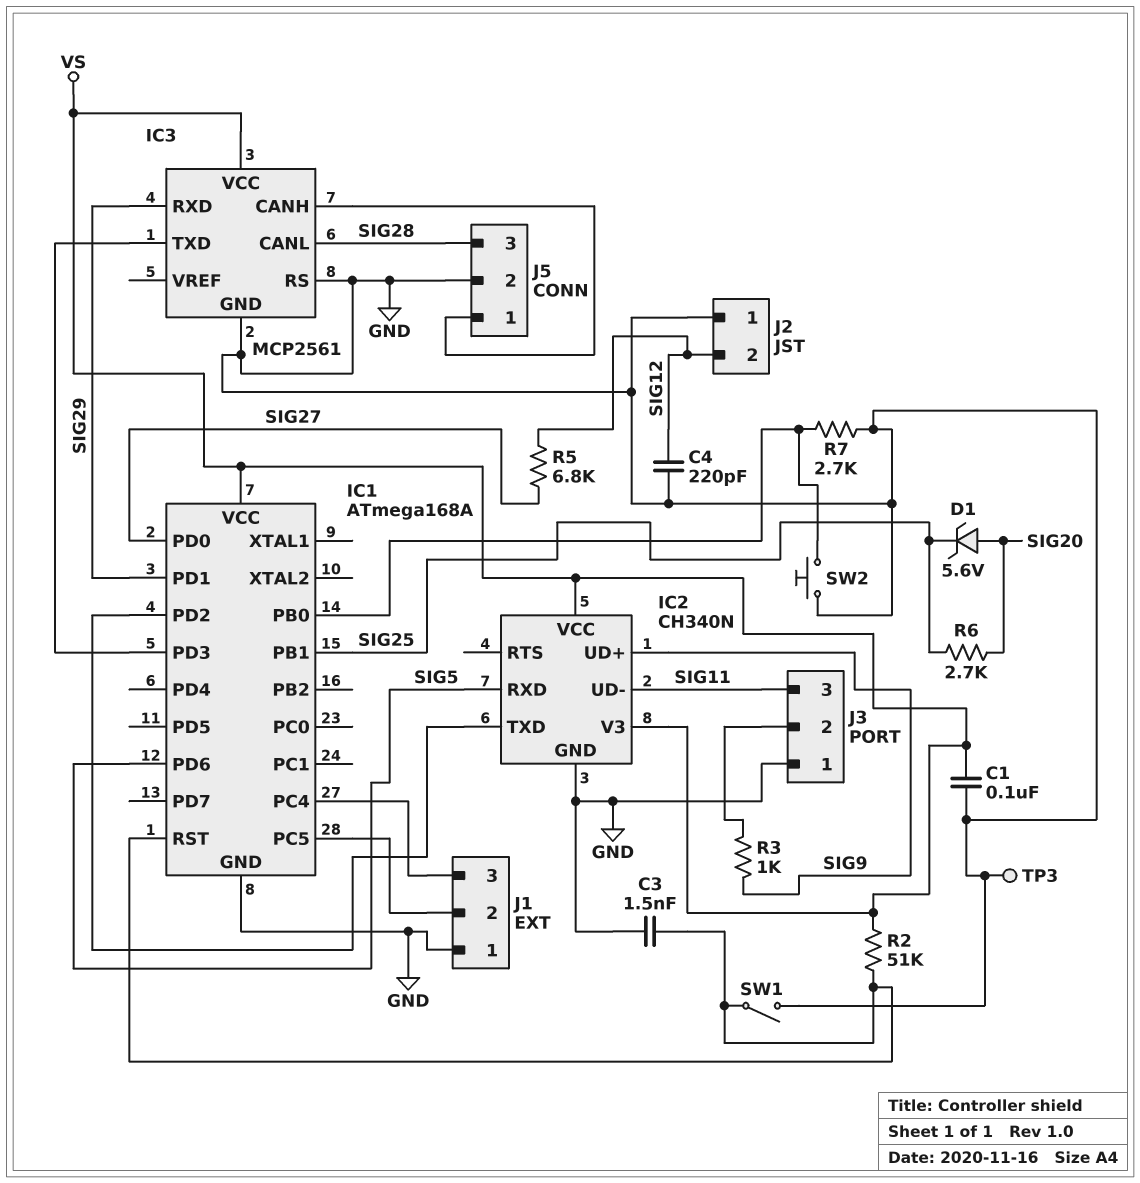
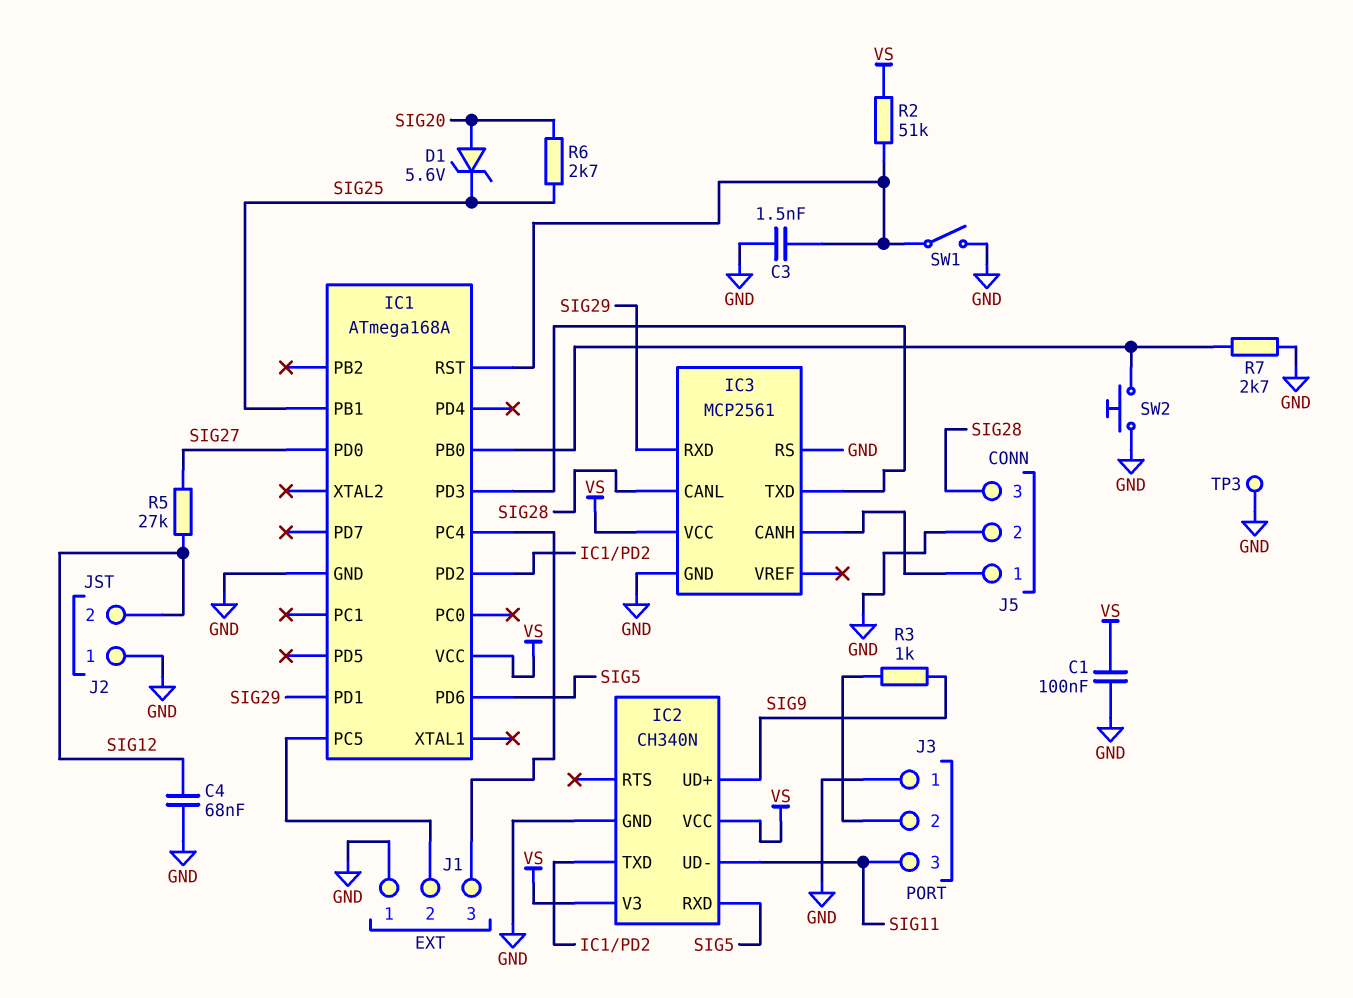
C4: 220pF (GND, SIG12) -> 68nF (GND, SIG12)
R5: 6.8k (SIG12, SIG27) -> 27k (SIG12, SIG27)

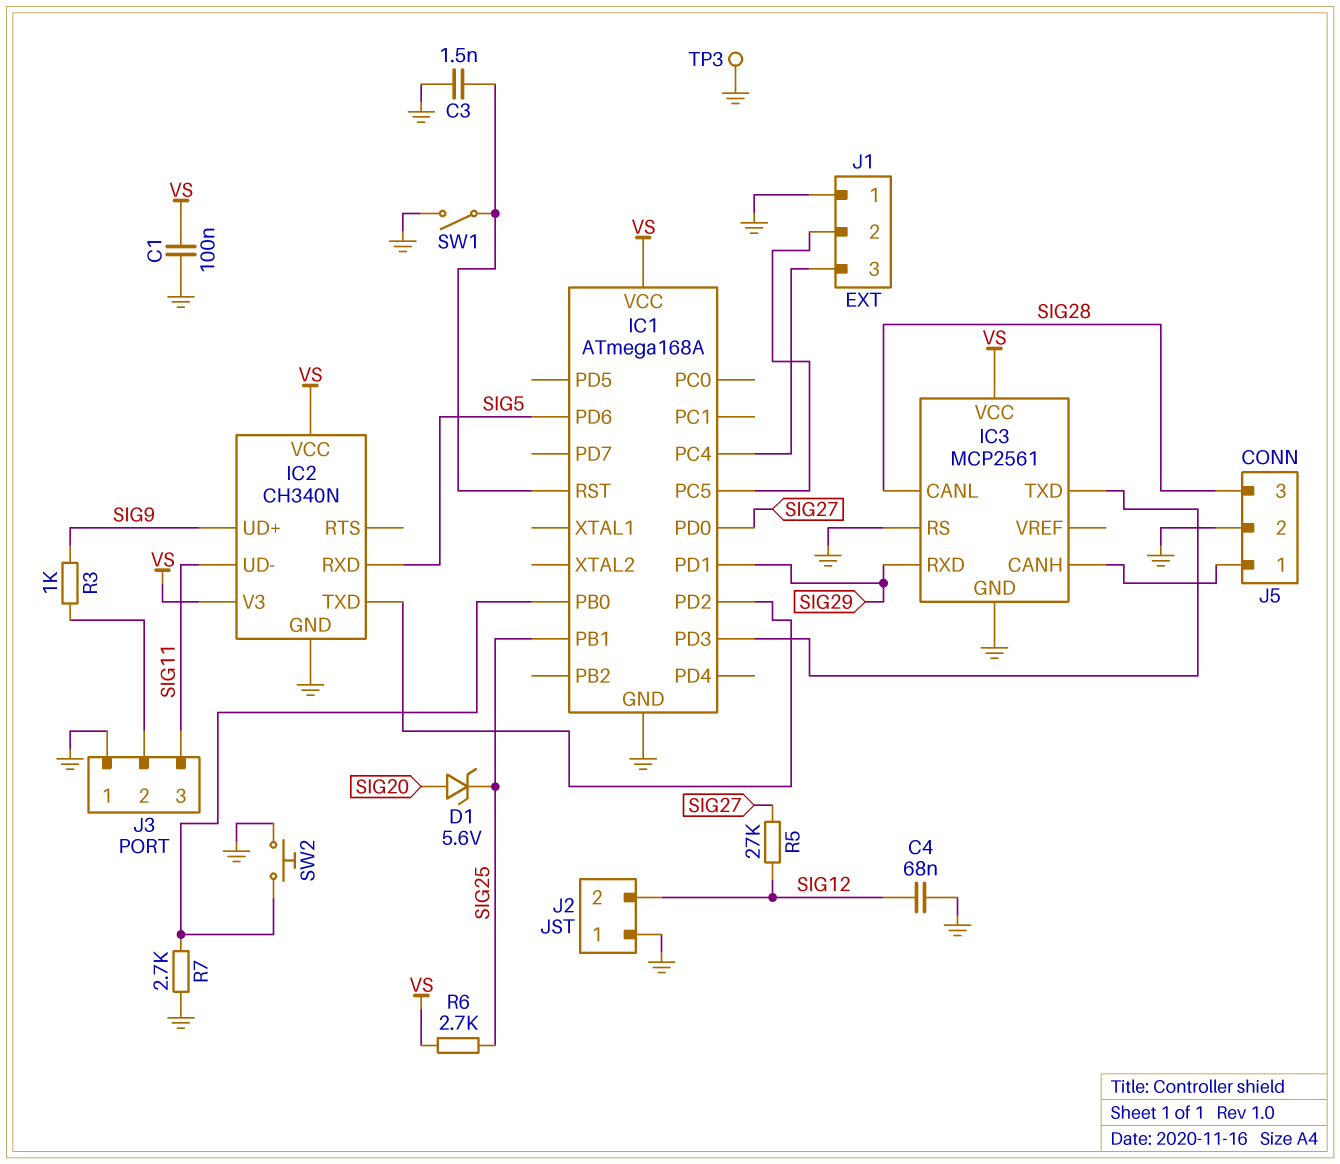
R2: 51k (IC1/RST, VS) -> none
R6: 2.7k (SIG20, SIG25) -> 2.7k (SIG25, VS)

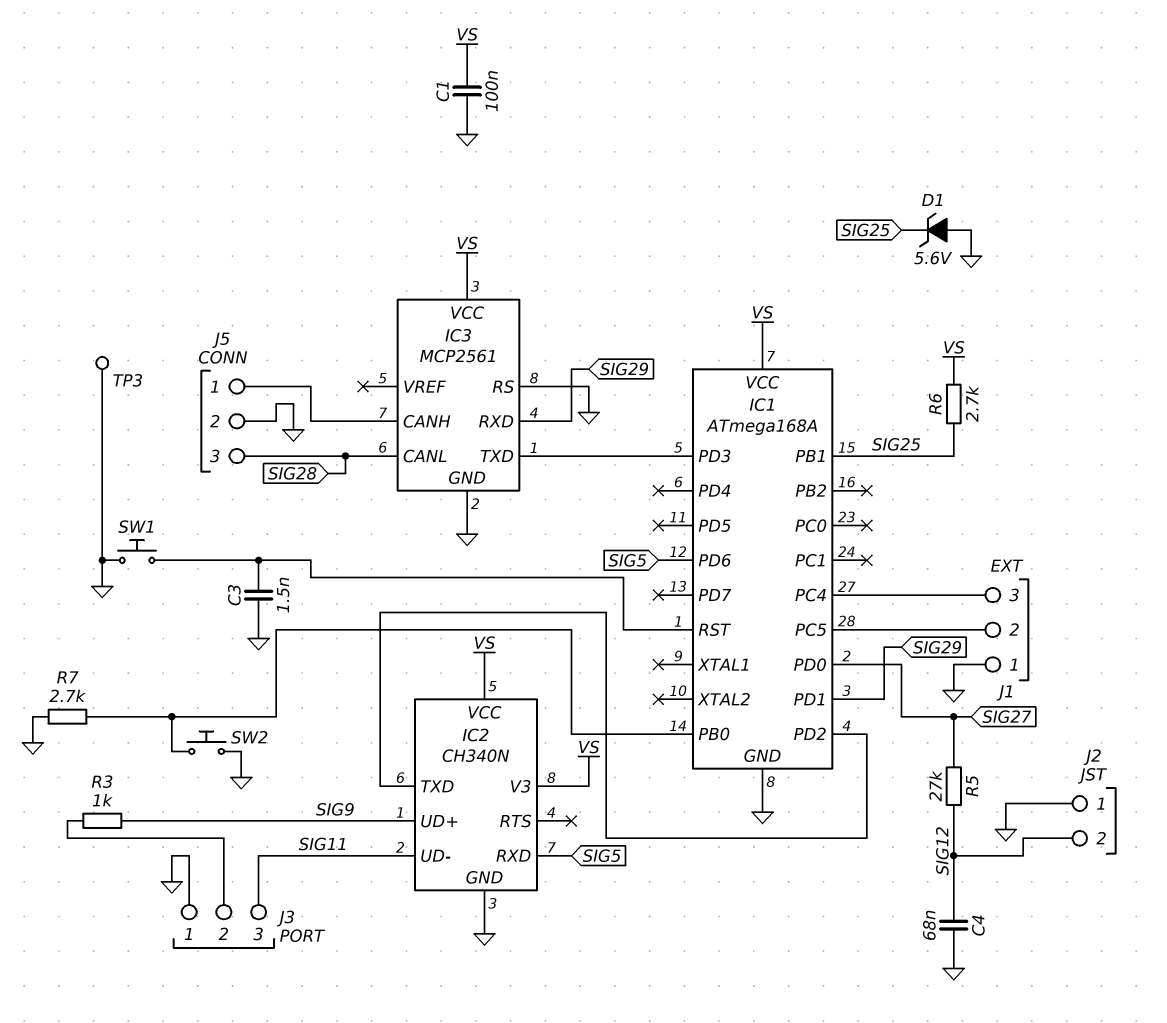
D1: zener 5.6V (A SIG20, K SIG25) -> zener 5.6V (A GND, K SIG25)
SW1: switch (GND, IC1/RST) -> button (GND, IC1/RST)

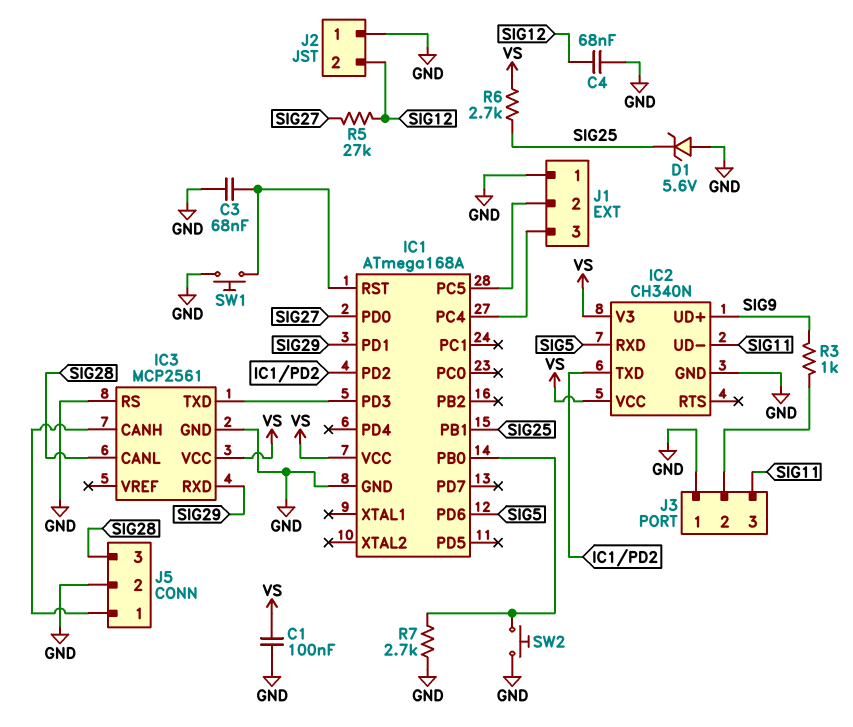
C3: 1.5nF (GND, IC1/RST) -> 68nF (GND, IC1/RST)
TP3: test point (GND) -> none

